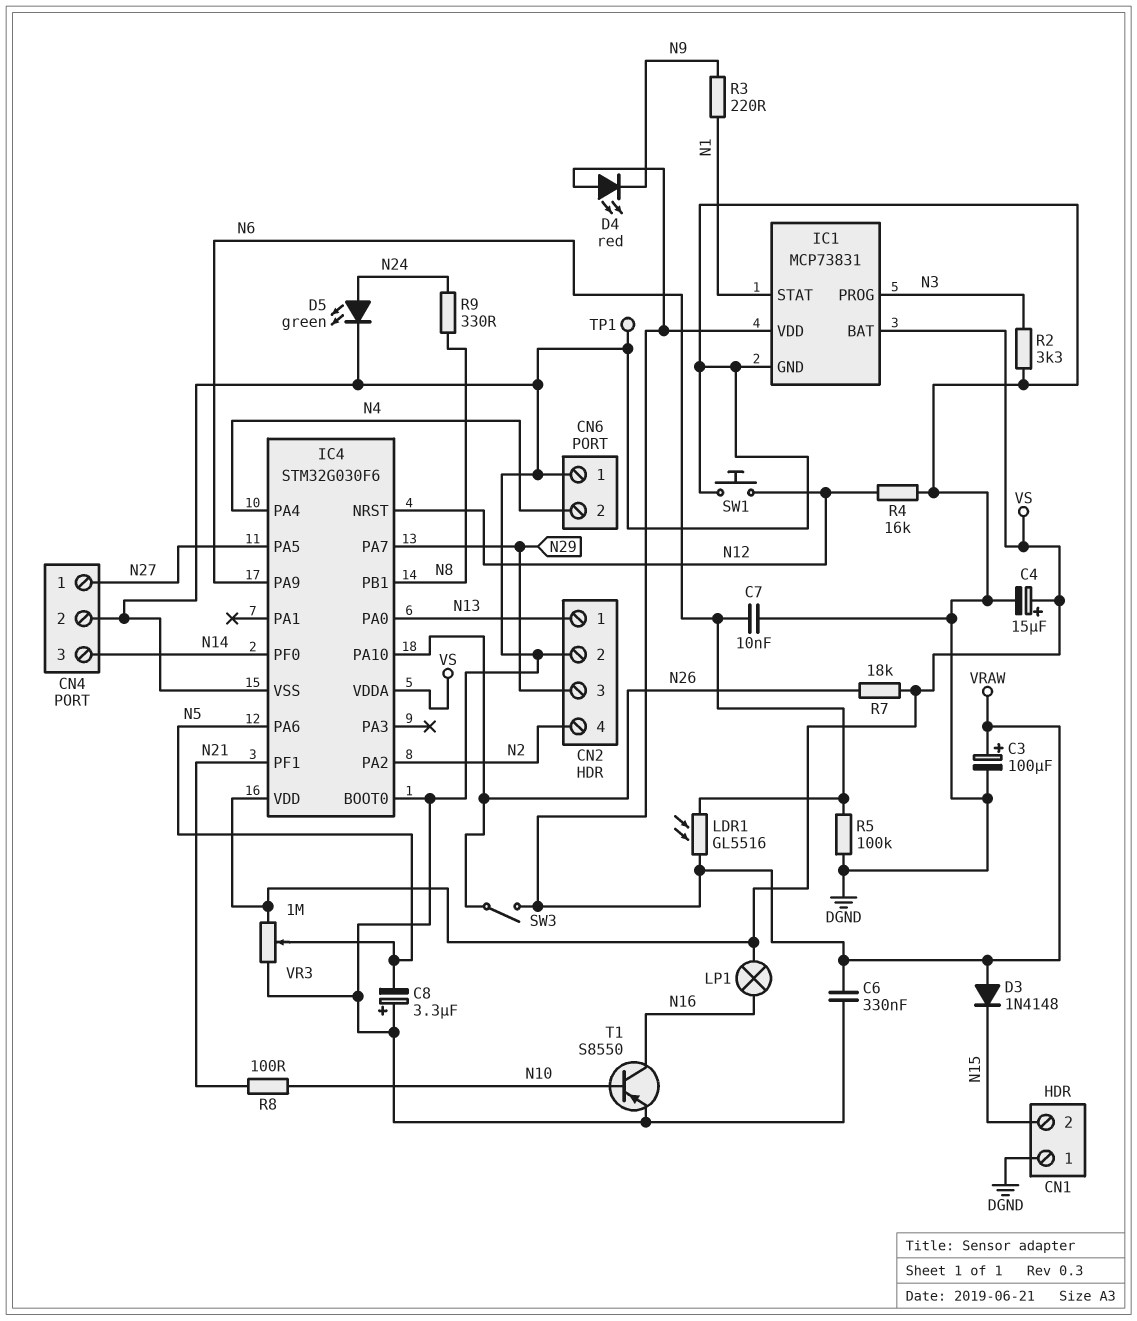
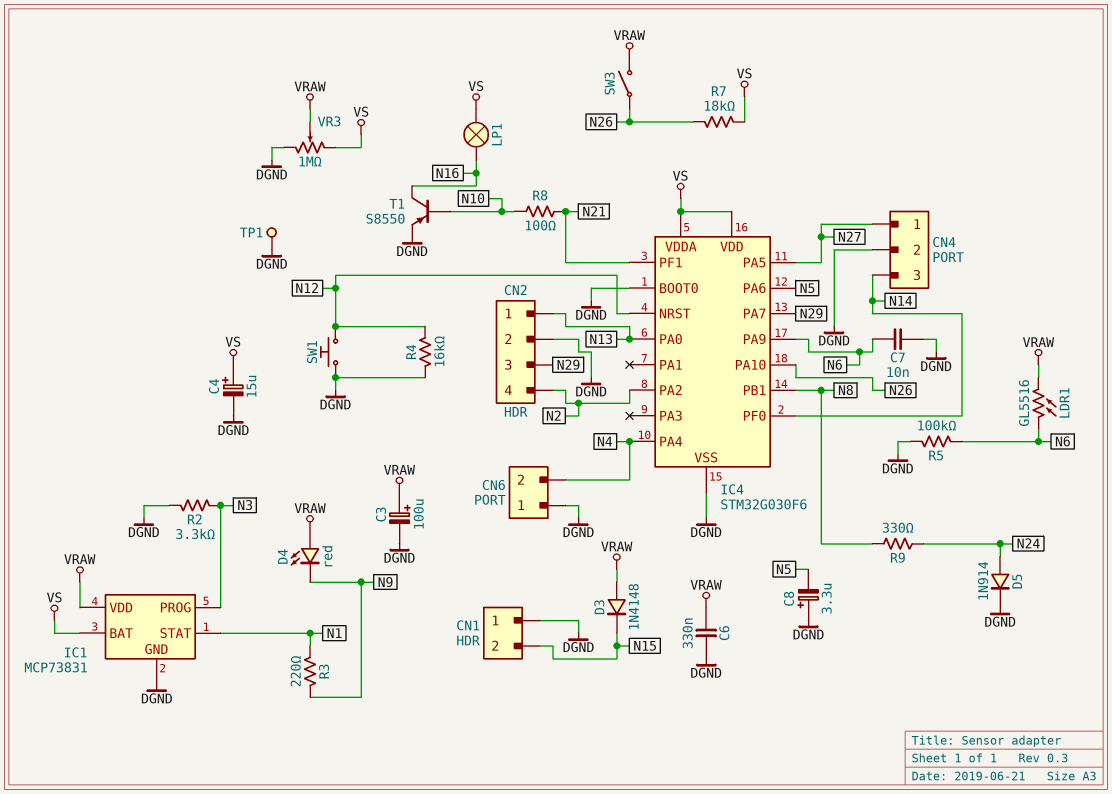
D5: LED green (A N24, K DGND) -> diode 1N914 (A N24, K DGND)
VR3: 1M (DGND, VS, wiper N5) -> 1M (DGND, VS, wiper VRAW)

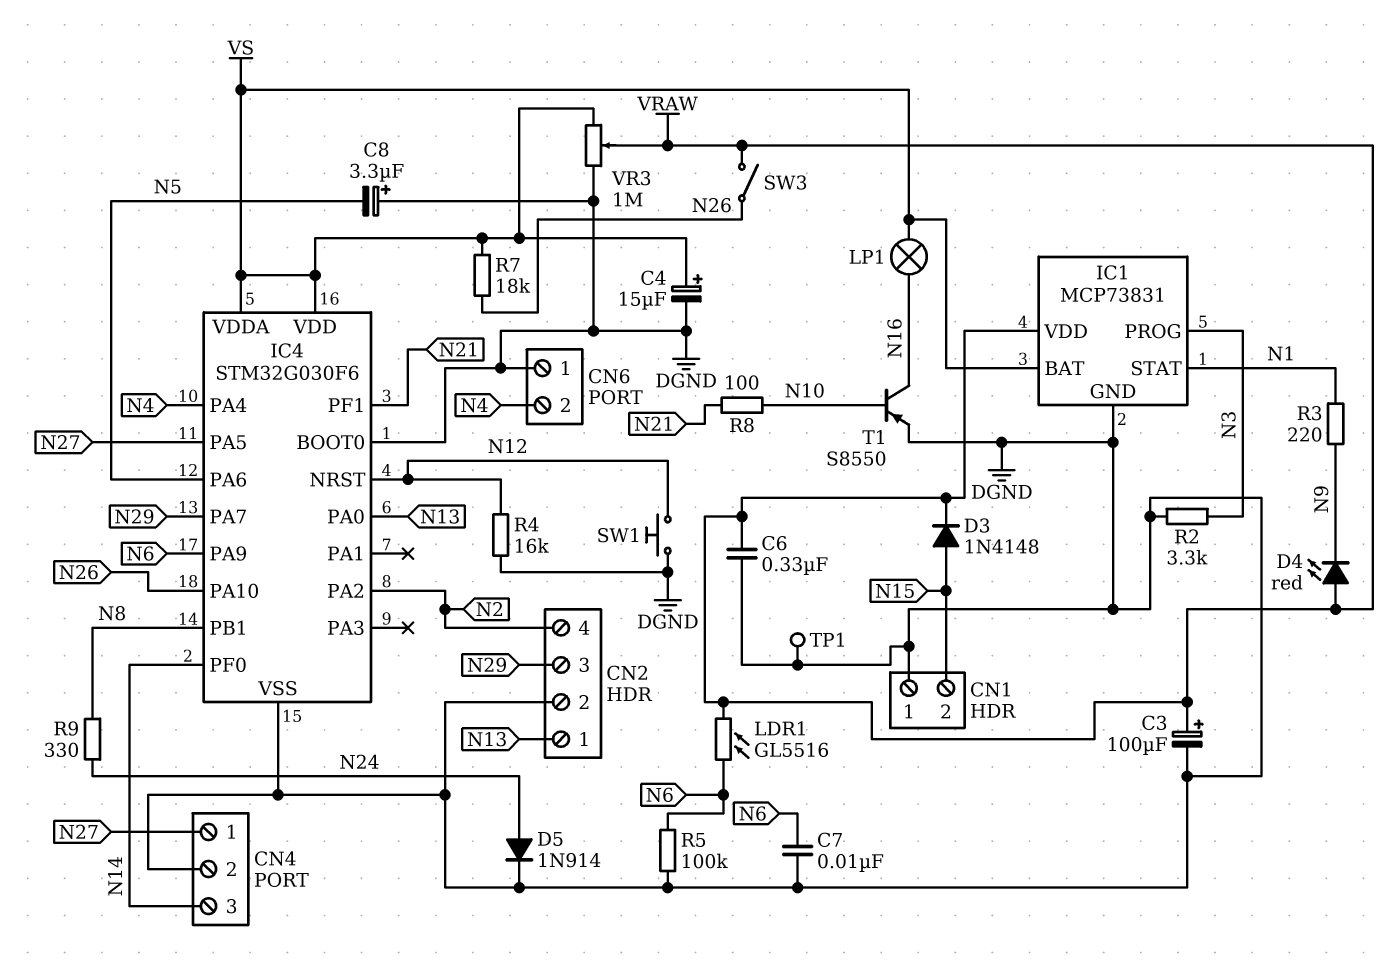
D3: diode 1N4148 (A VRAW, K N15) -> diode 1N4148 (A N15, K VRAW)

